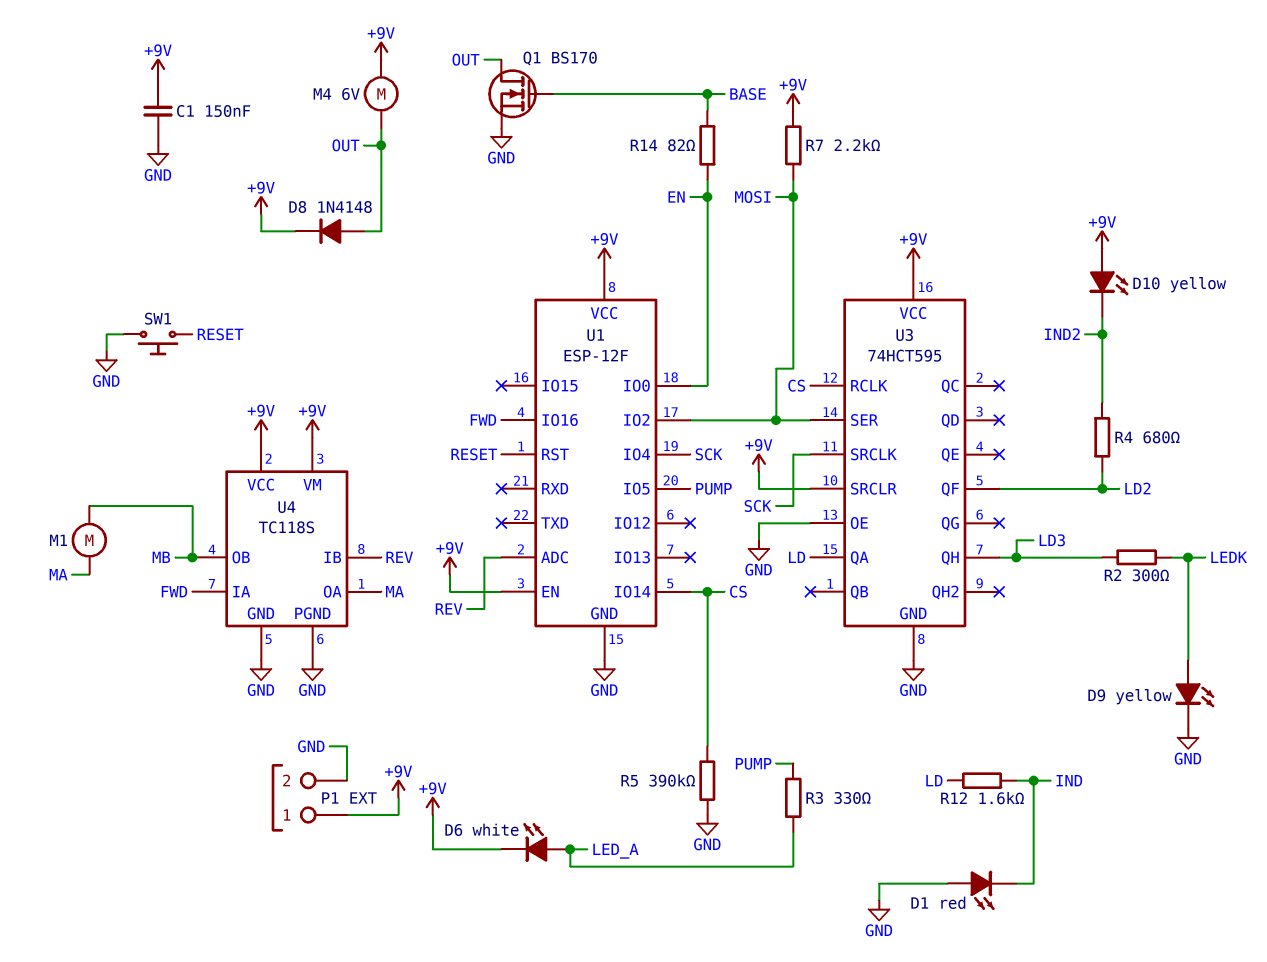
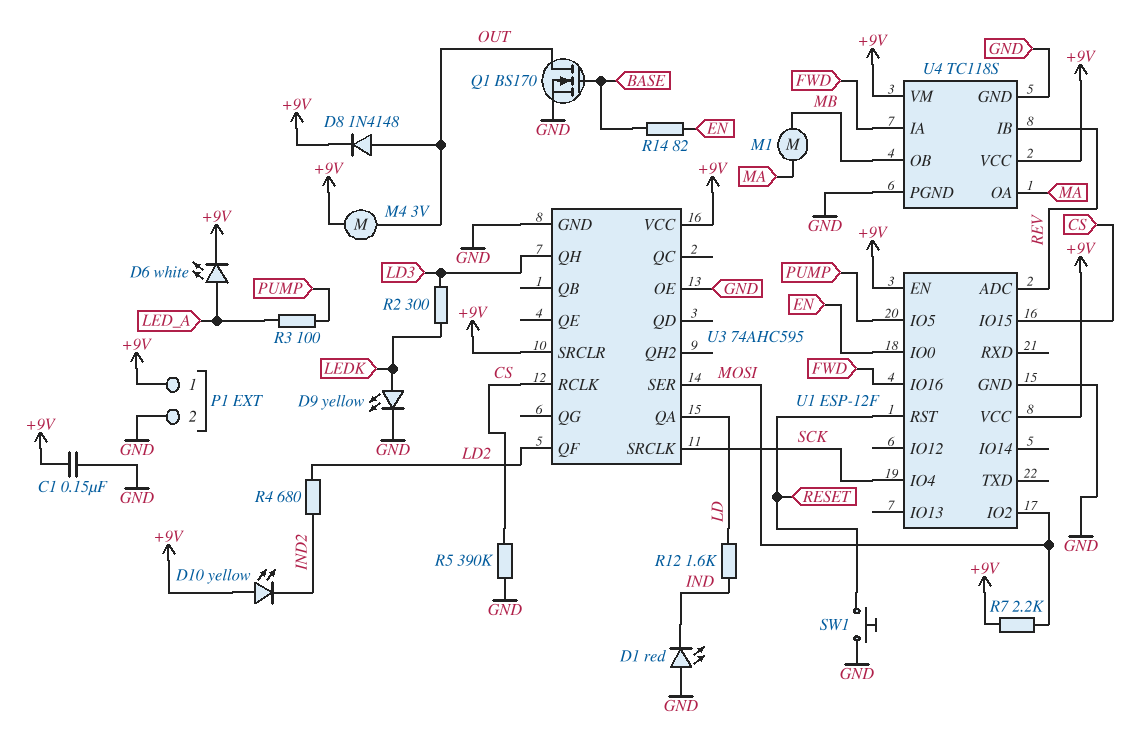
M4: motor 6V (+9V, OUT) -> motor 3V (+9V, OUT)
R3: 330 (LED_A, PUMP) -> 100 (LED_A, PUMP)
U1 pin IO14: CS -> none
U1 pin IO15: none -> CS
U3: 74HCT595 -> 74AHC595

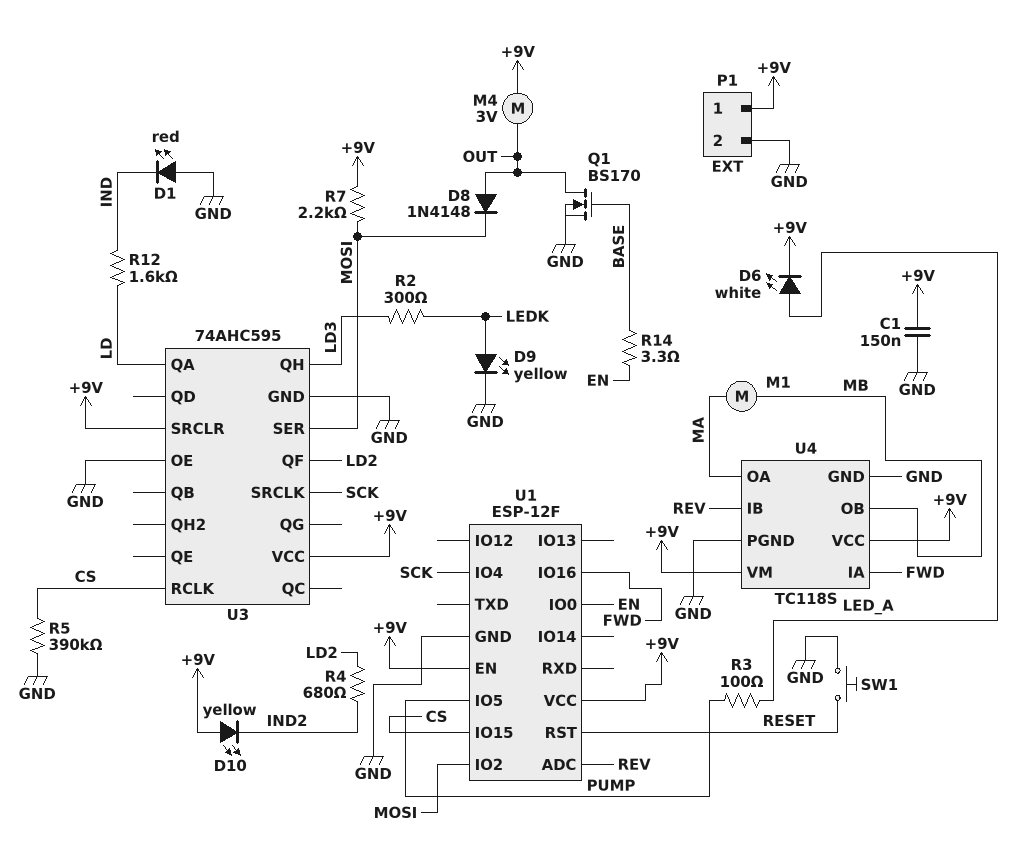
D8: diode 1N4148 (A OUT, K +9V) -> diode 1N4148 (A OUT, K MOSI)
R14: 82 (BASE, EN) -> 3.3 (BASE, EN)

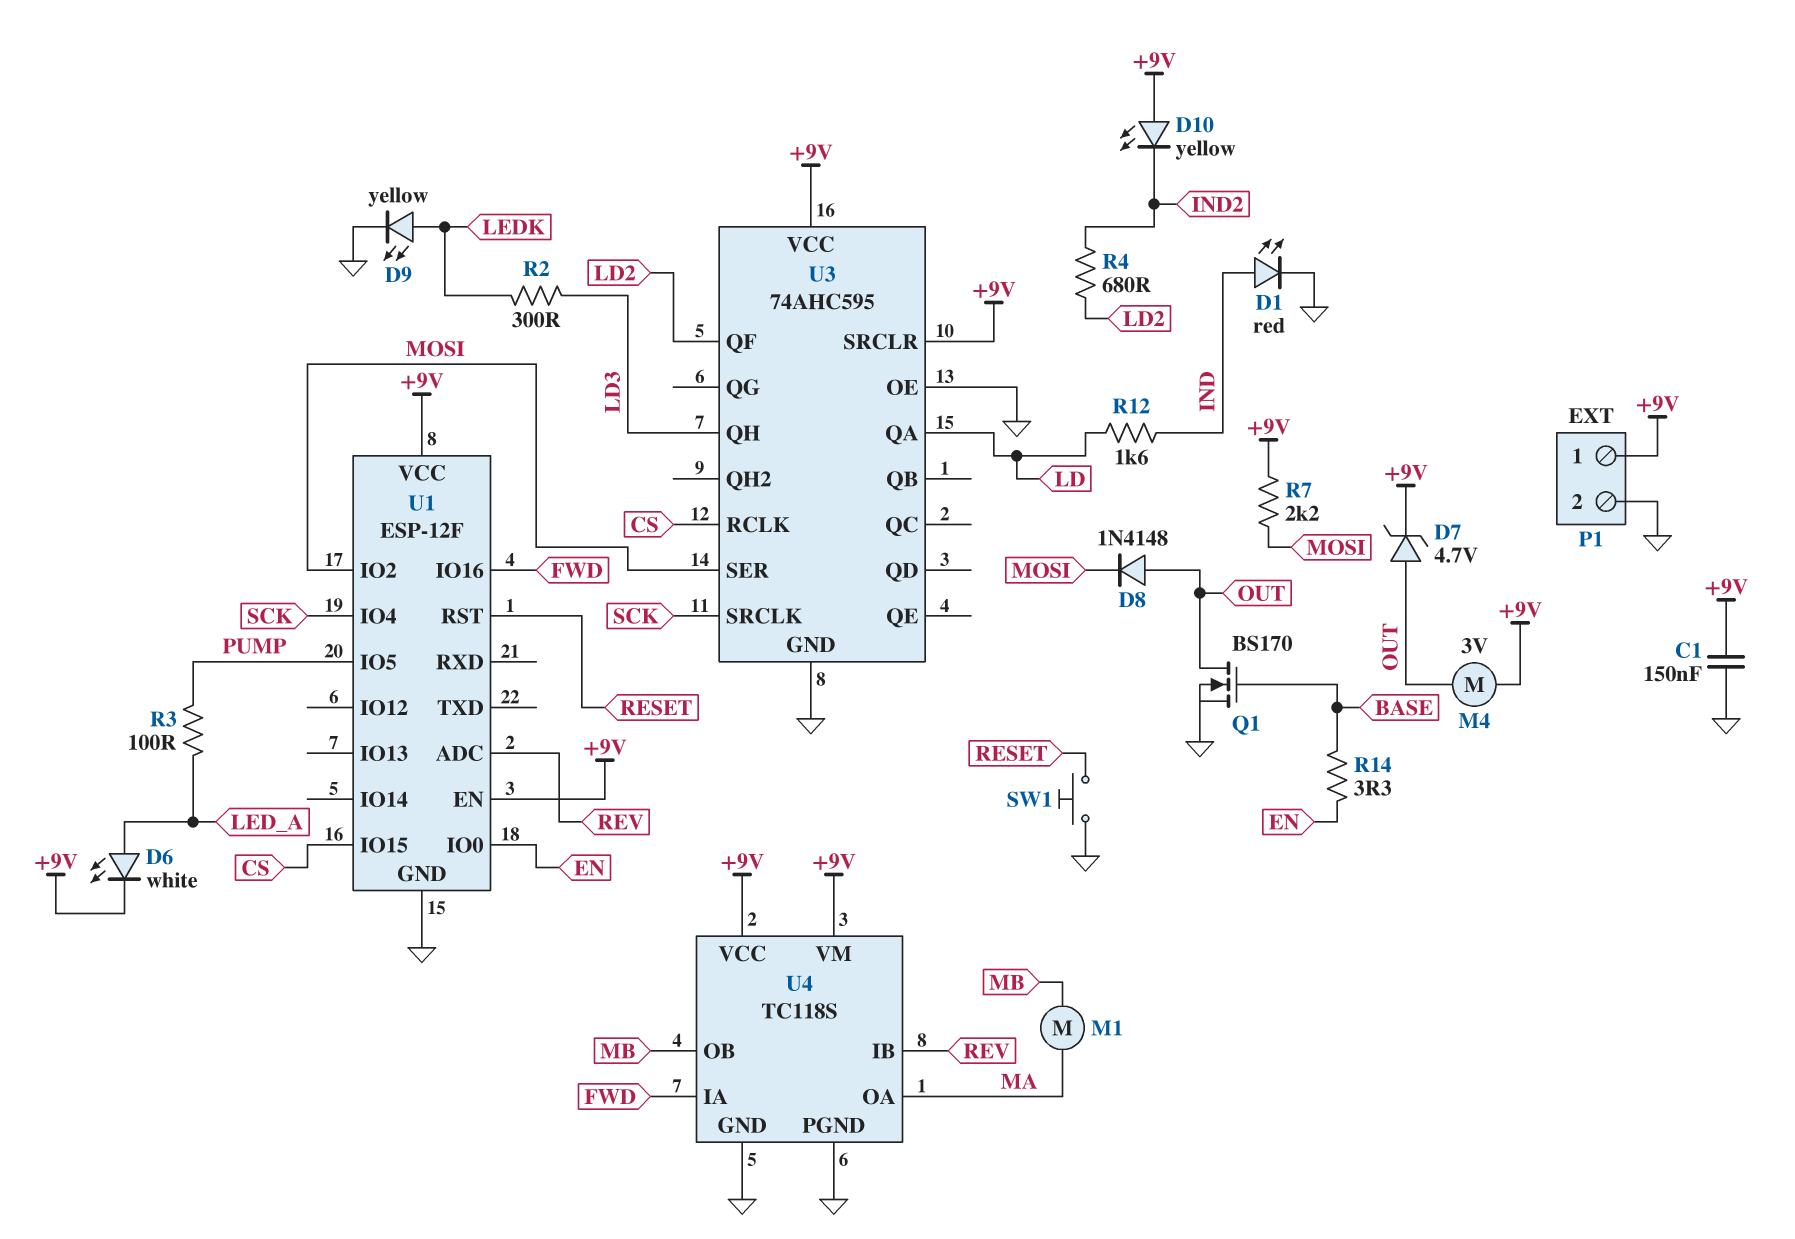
D1: LED red (A GND, K IND) -> LED red (A IND, K GND)
D7: none -> zener 4.7V (A OUT, K +9V)
R5: 390k (CS, GND) -> none

